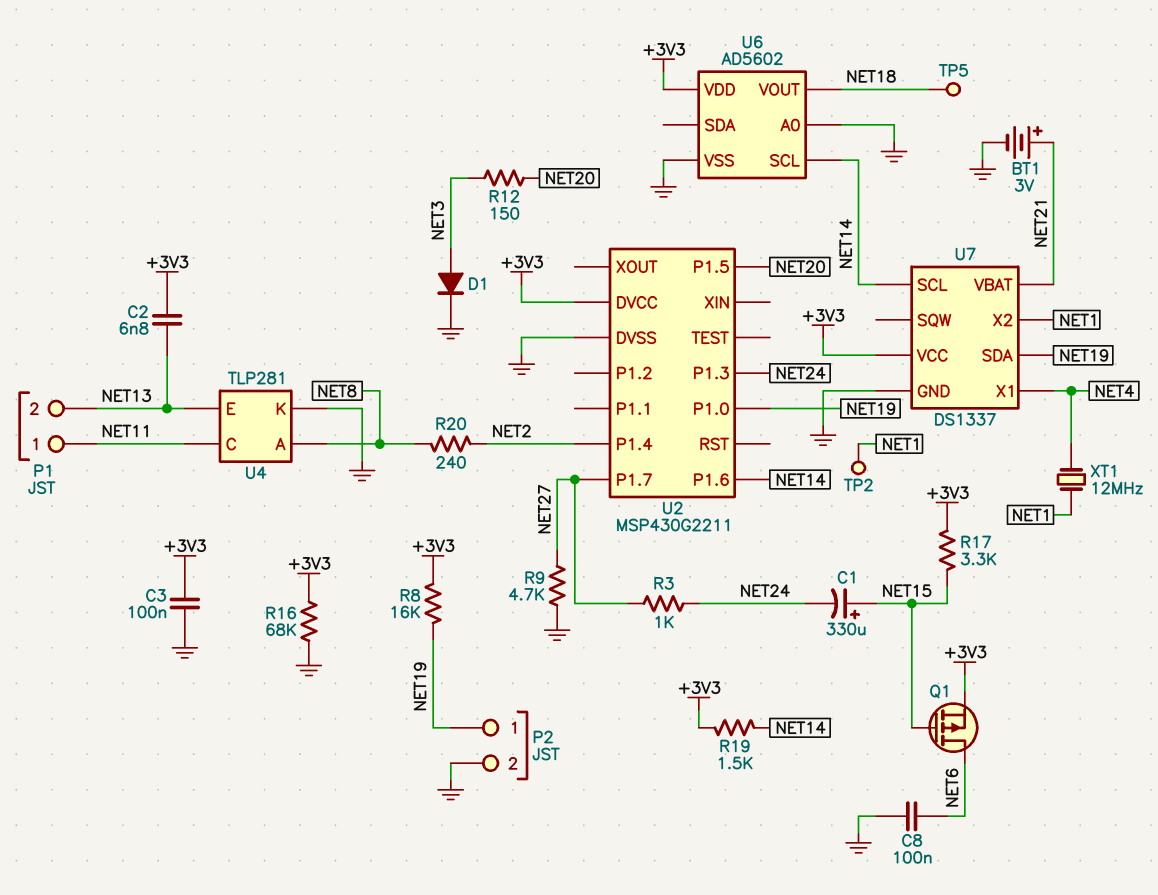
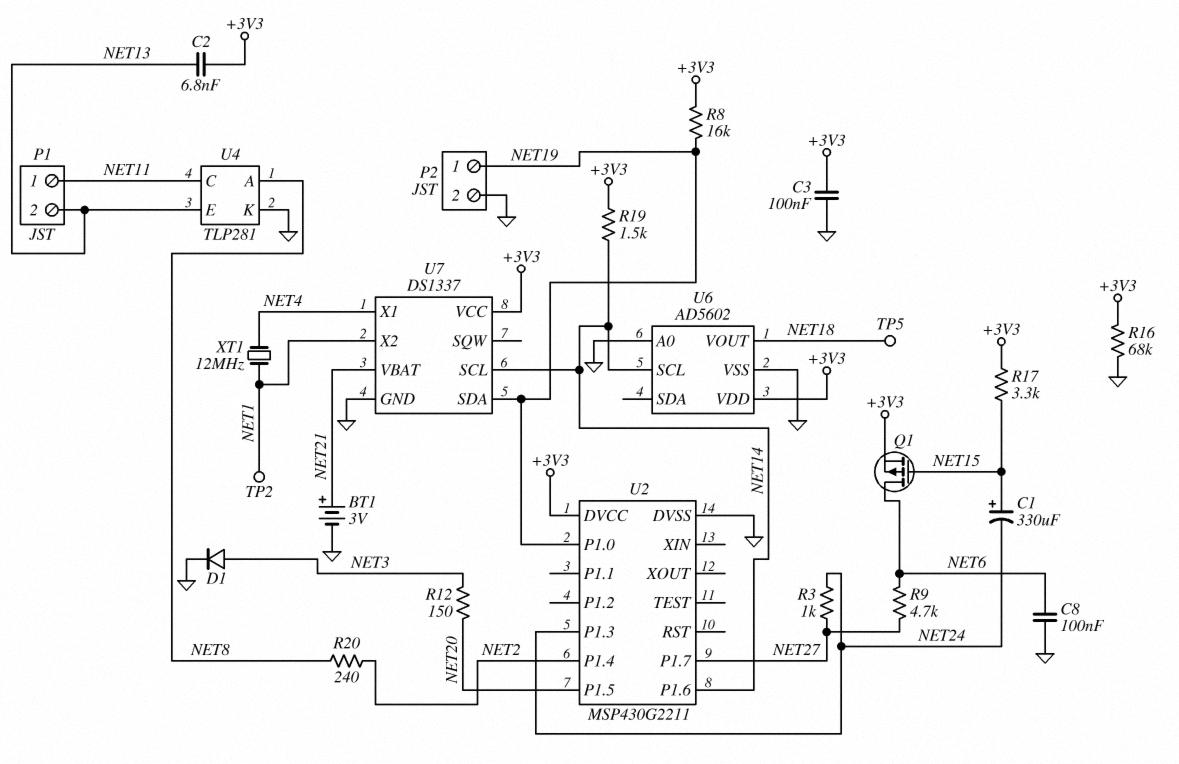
R9: 4.7k (GND, NET27) -> 4.7k (NET6, NET27)

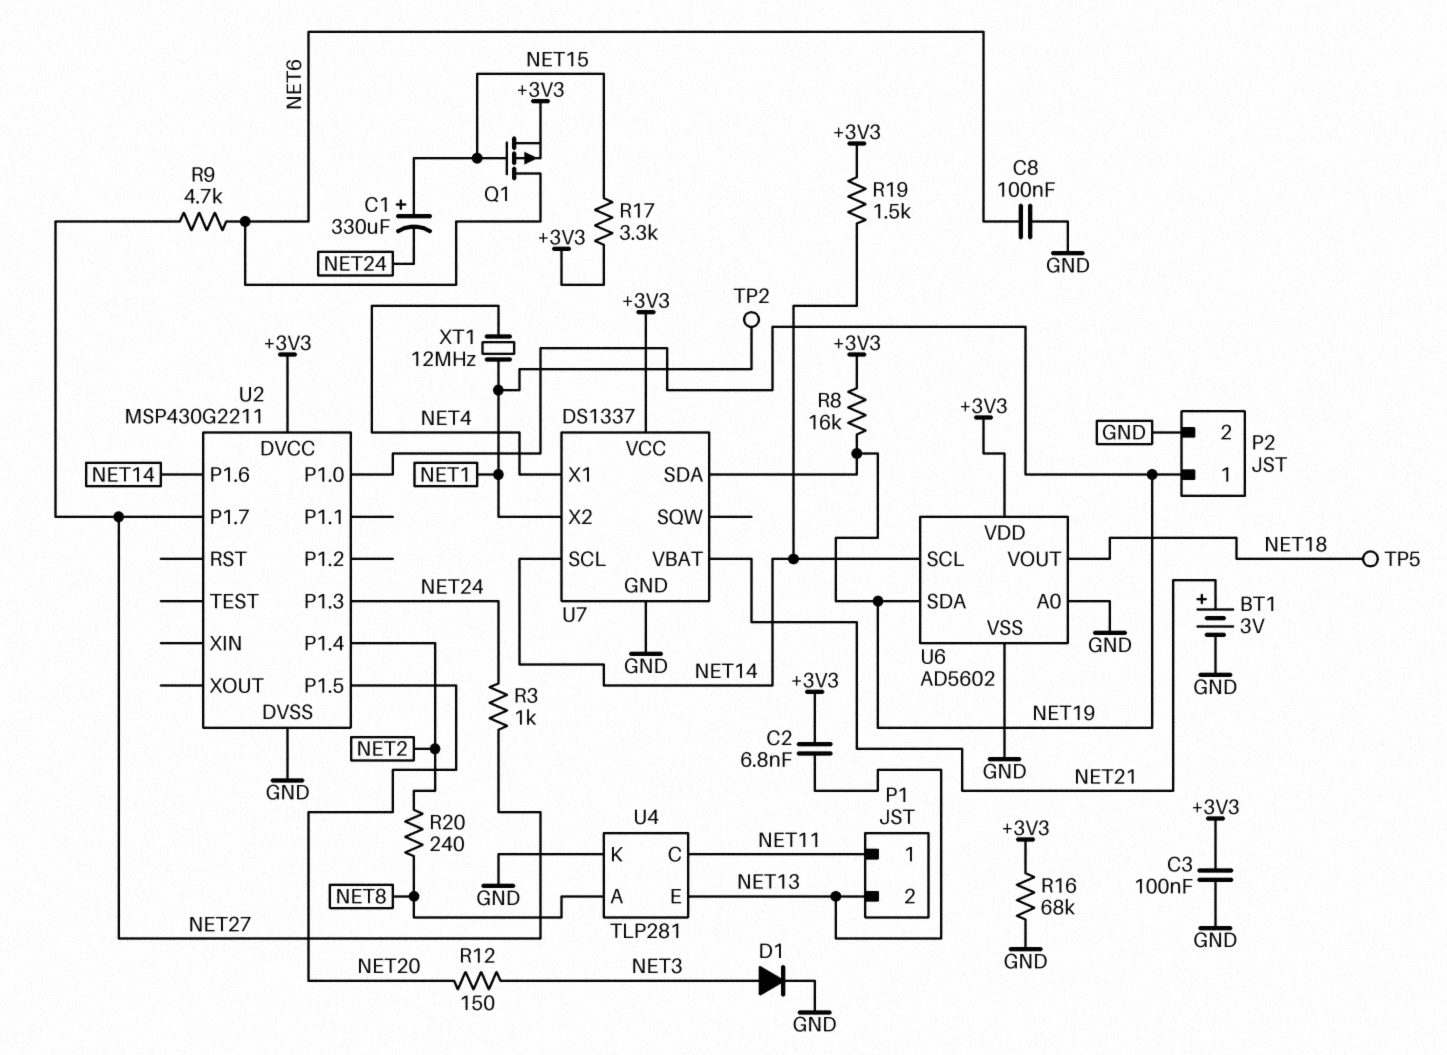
U6 pin SDA: none -> NET19

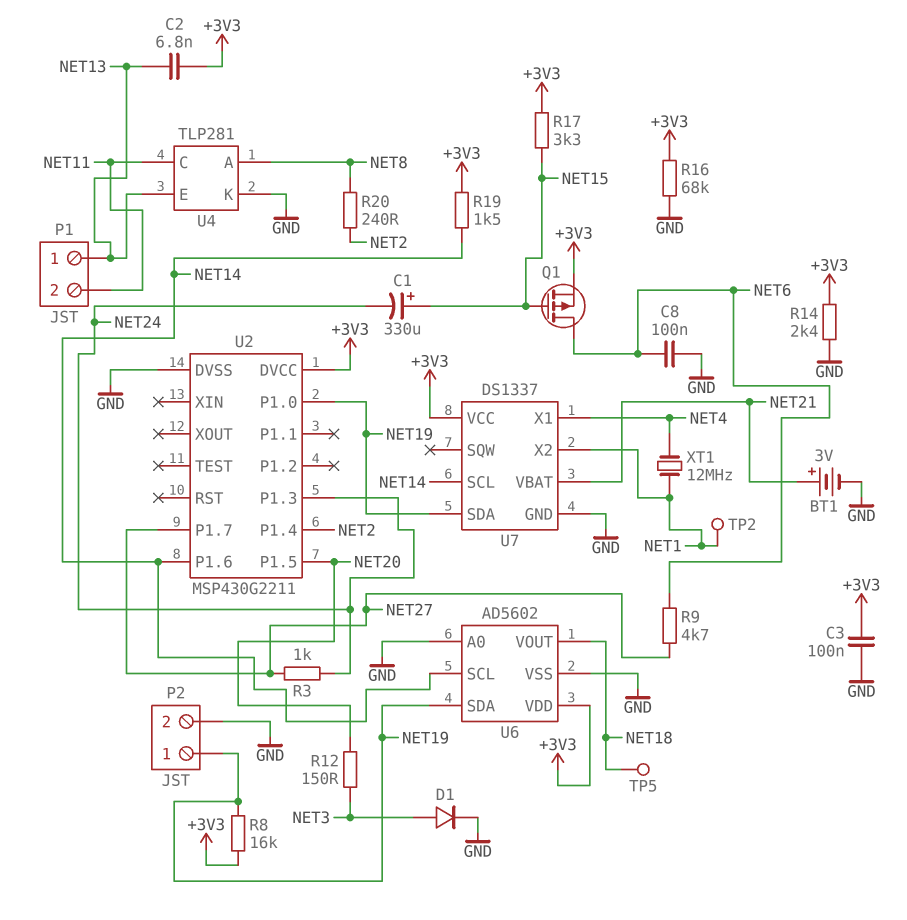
P1 pin 1: NET11 -> NET13
P1 pin 2: NET13 -> NET11
R14: none -> 2.4k (+3V3, GND)

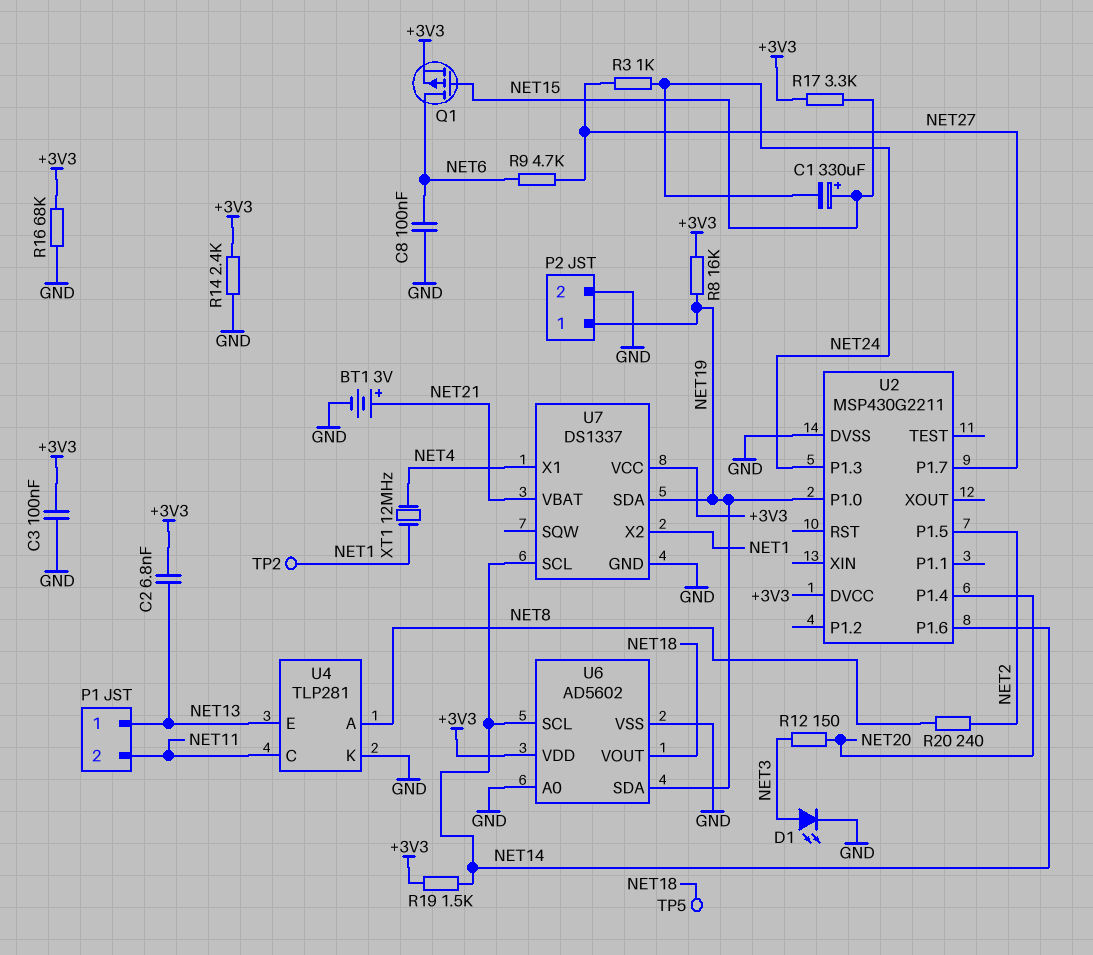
D1: diode (A NET3, K GND) -> LED (A NET3, K GND)
U2 pin P1.4: NET2 -> NET20
U2 pin P1.5: NET20 -> NET2

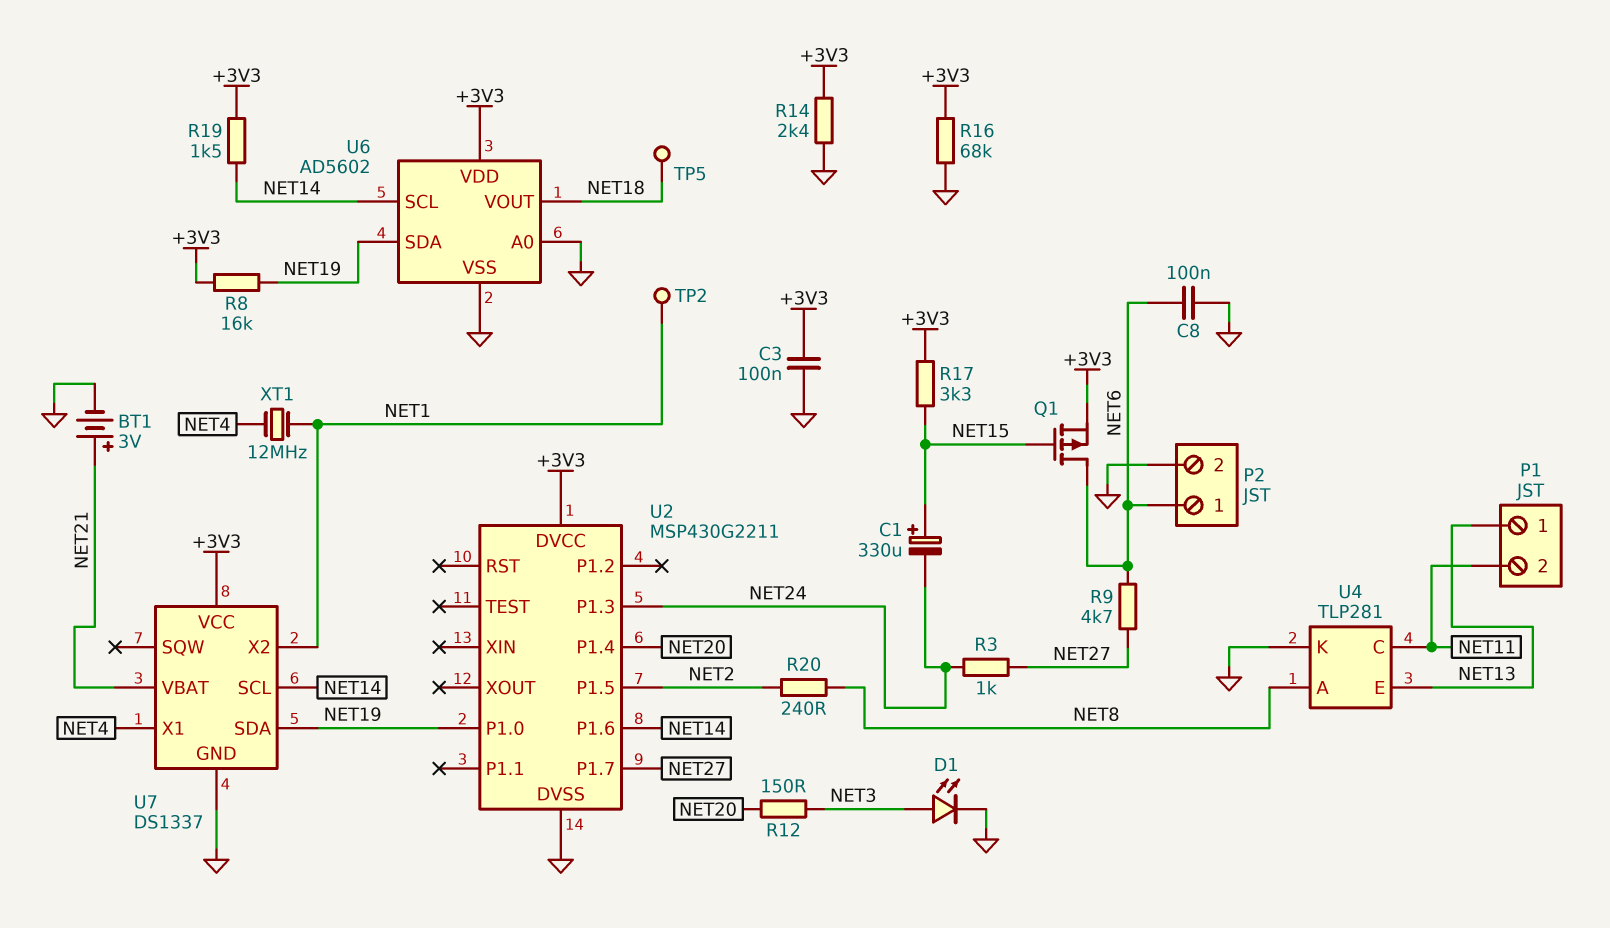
C2: 6.8nF (+3V3, NET13) -> none
P2 pin 1: NET19 -> NET6

